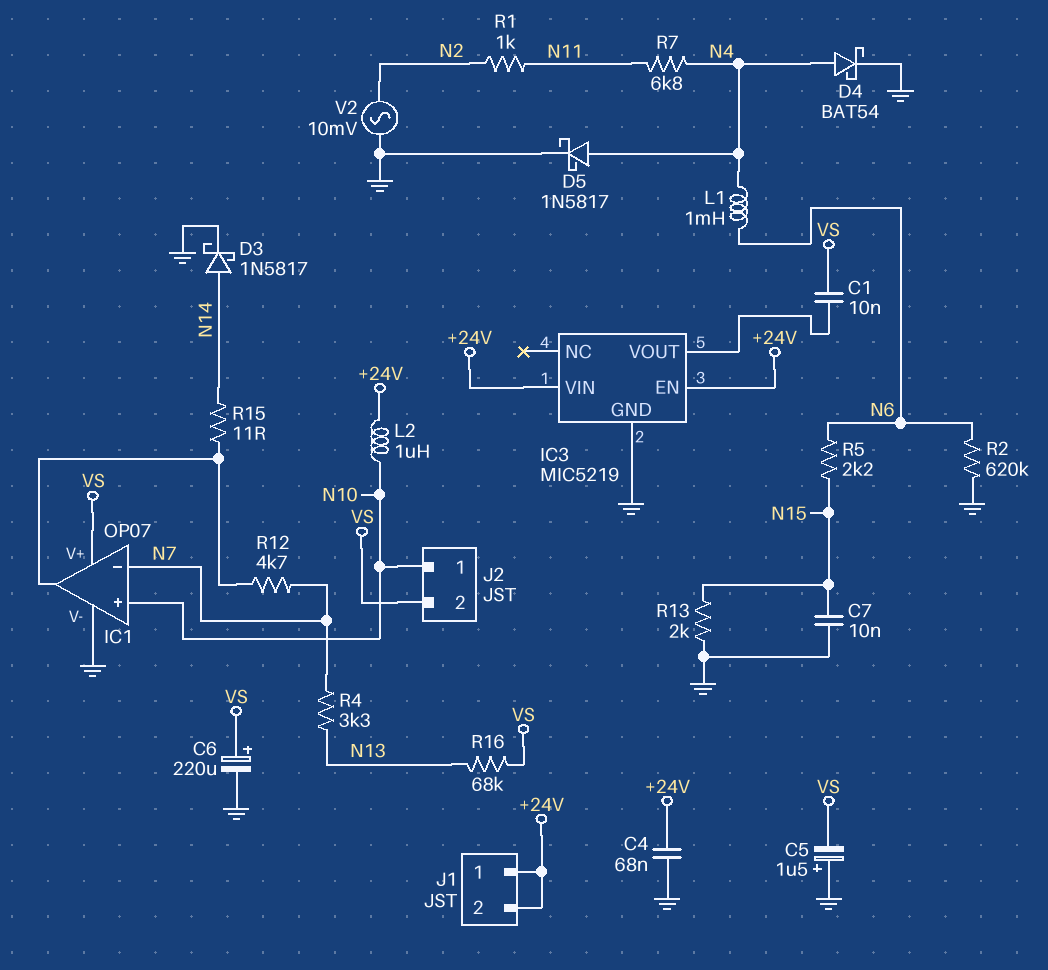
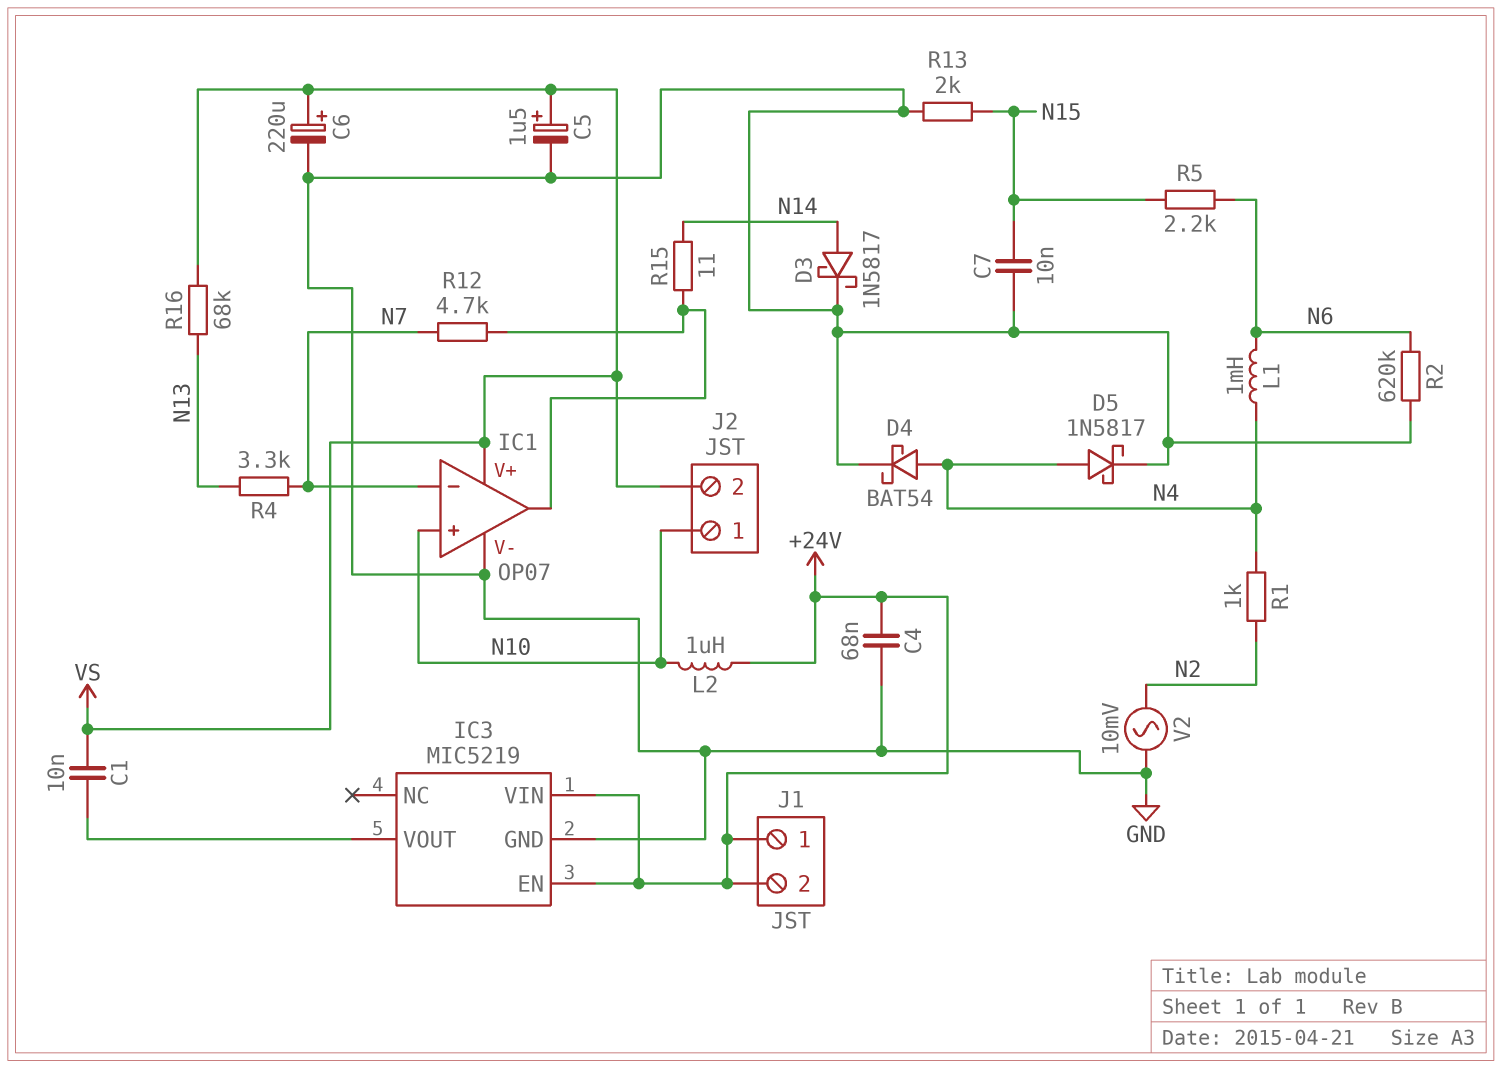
C5: 1.5uF (plus GND, minus VS) -> 1.5uF (plus VS, minus GND)
R1: 1k (N2, N11) -> 1k (N2, N4)
R7: 6.8k (N4, N11) -> none

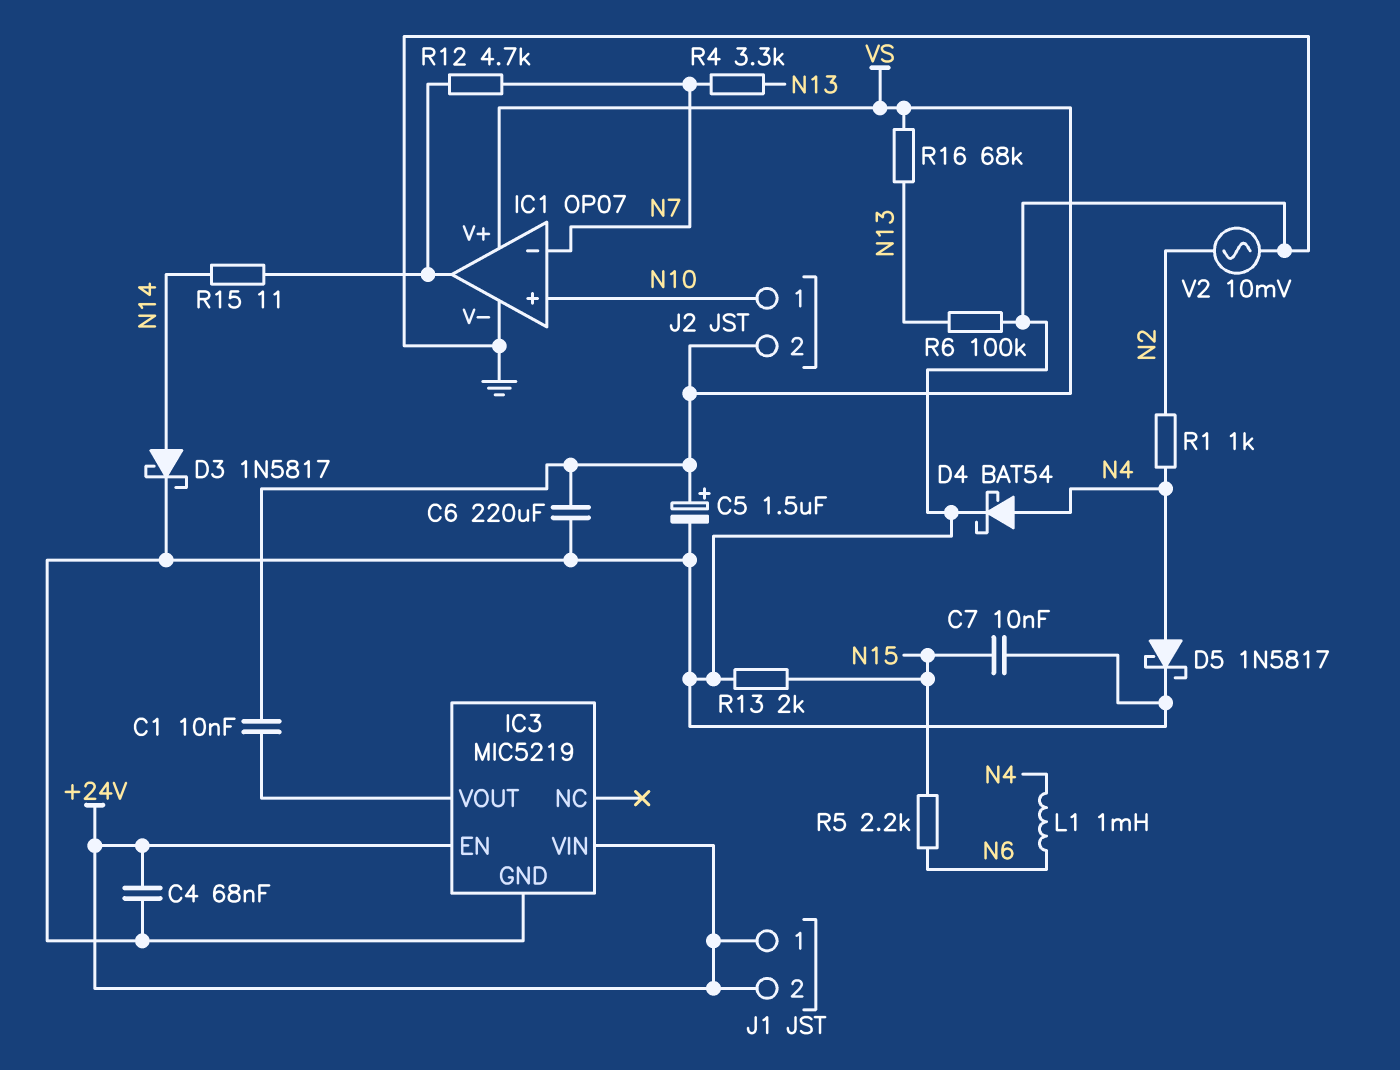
C6: 220uF (plus VS, minus GND) -> 220uF (GND, VS)
L2: 1uH (+24V, N10) -> none
R2: 620k (GND, N6) -> none
R6: none -> 100k (GND, N13)

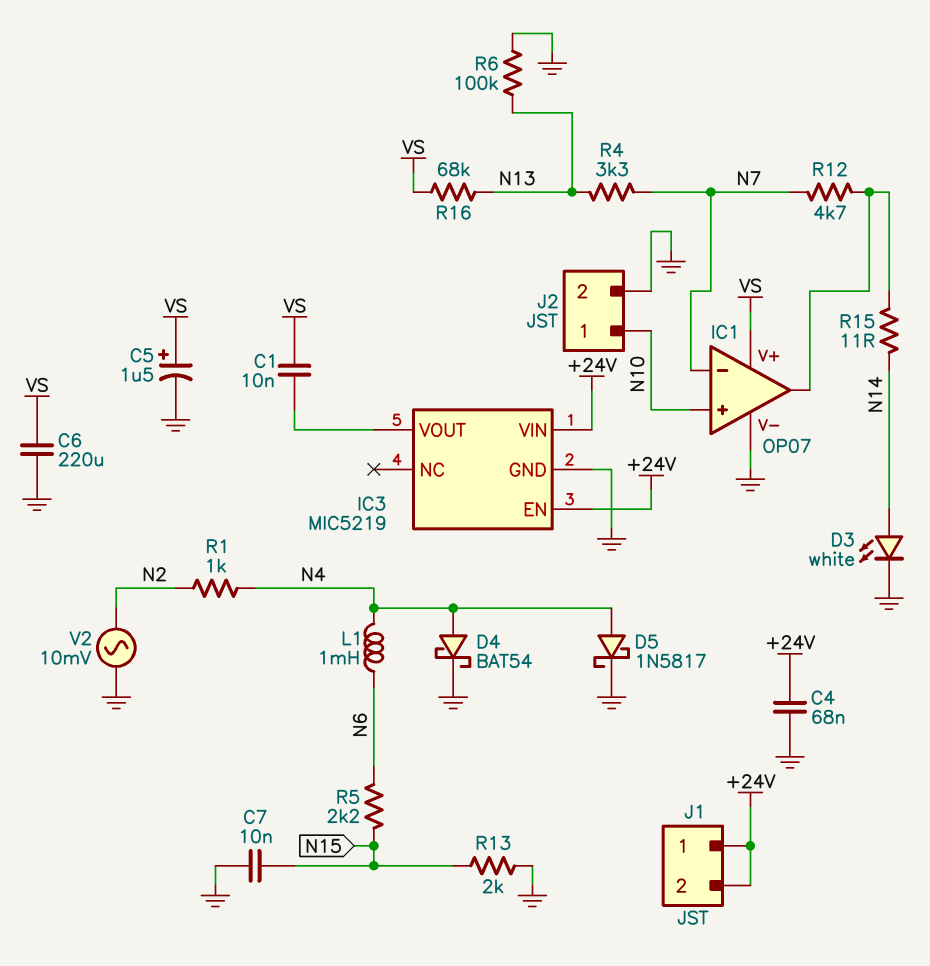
D3: schottky 1N5817 (A N14, K GND) -> LED white (A N14, K GND)
J2 pin 2: VS -> GND

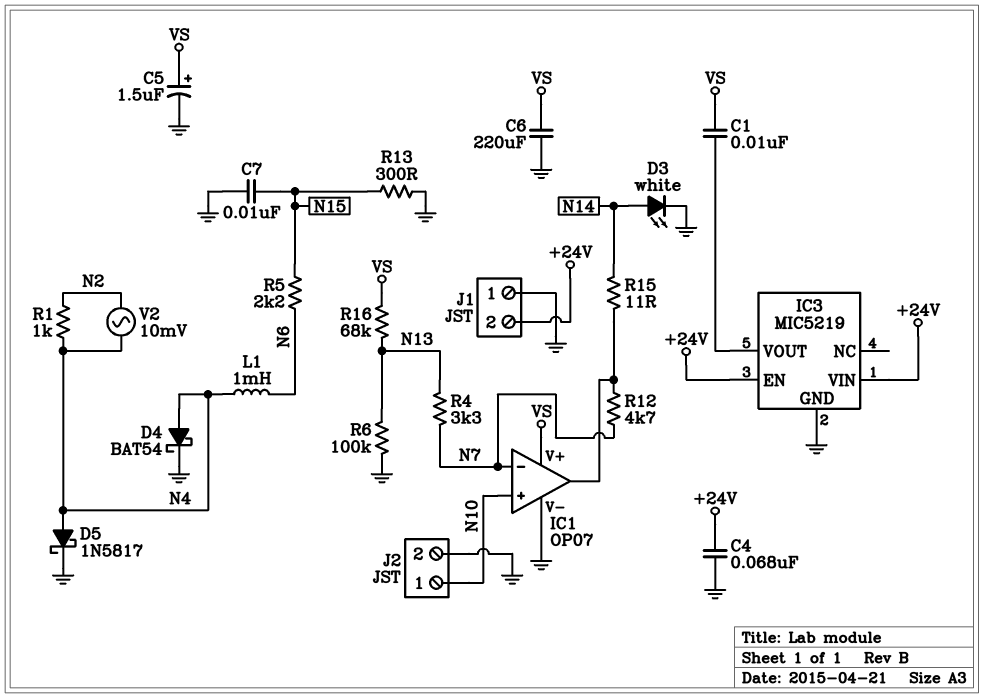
J1 pin 1: +24V -> GND
R13: 2k (GND, N15) -> 300 (GND, N15)
V2: AC 10mV (GND, N2) -> AC 10mV (N2, N4)

